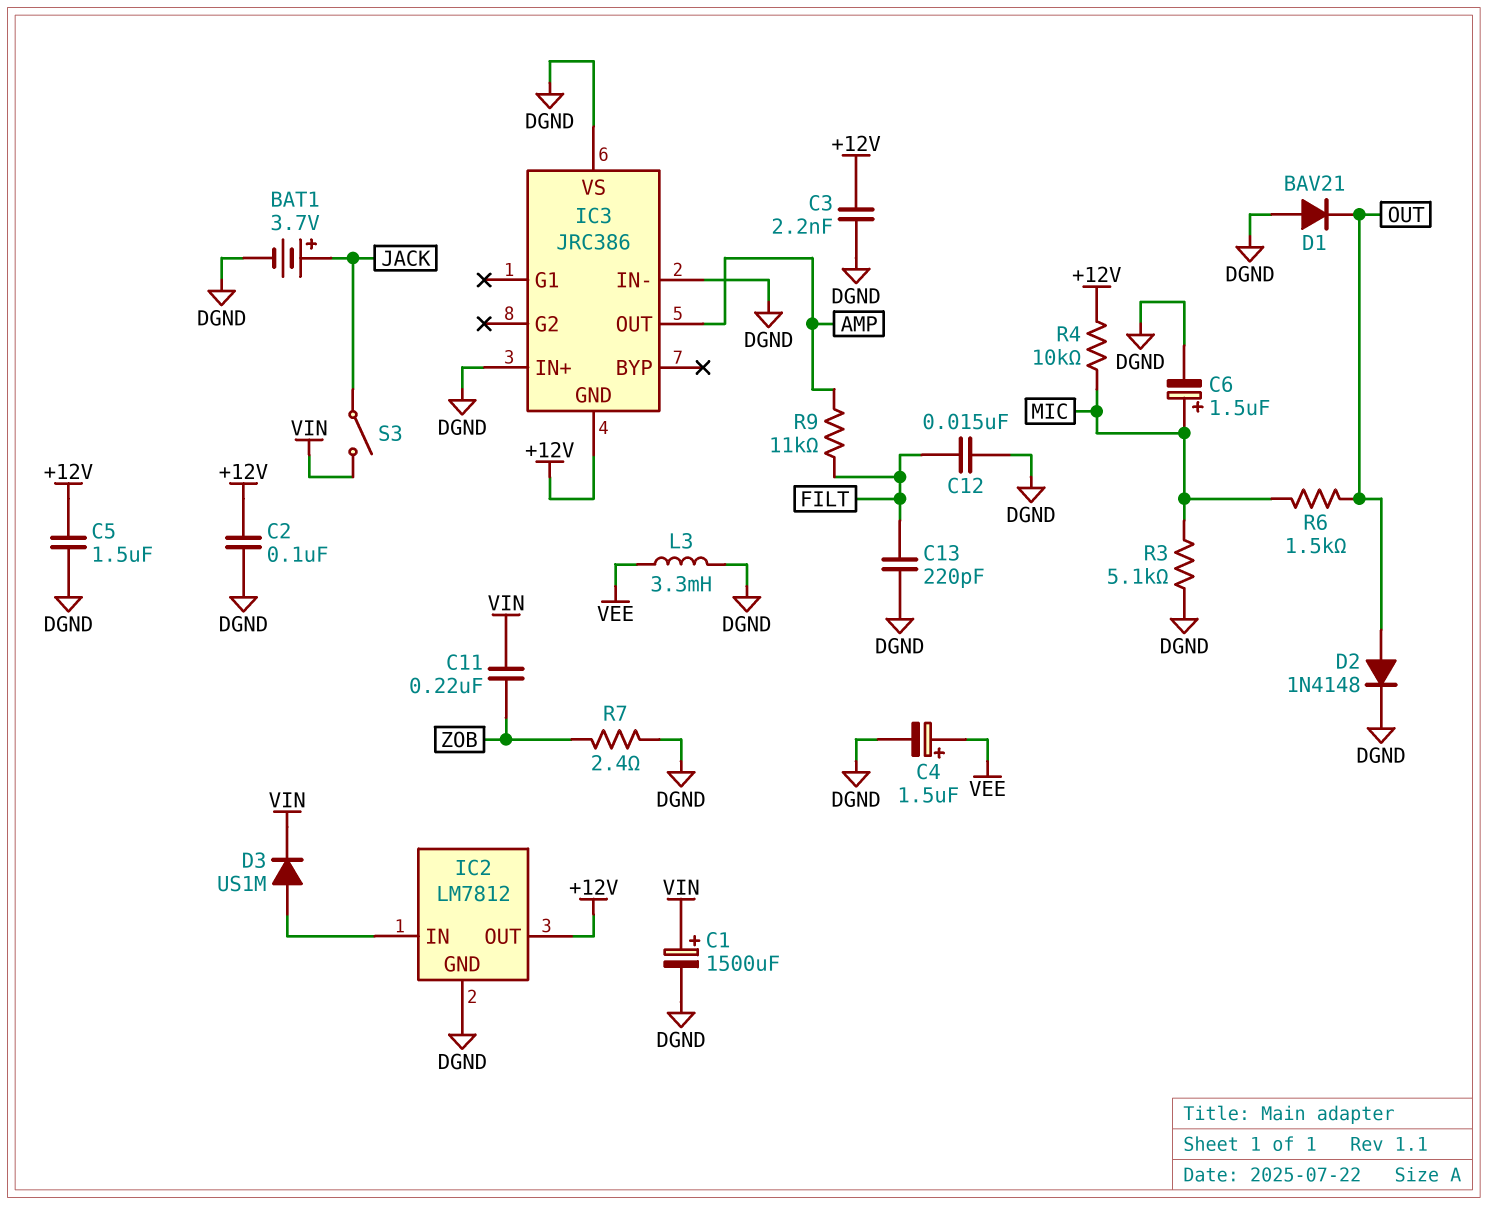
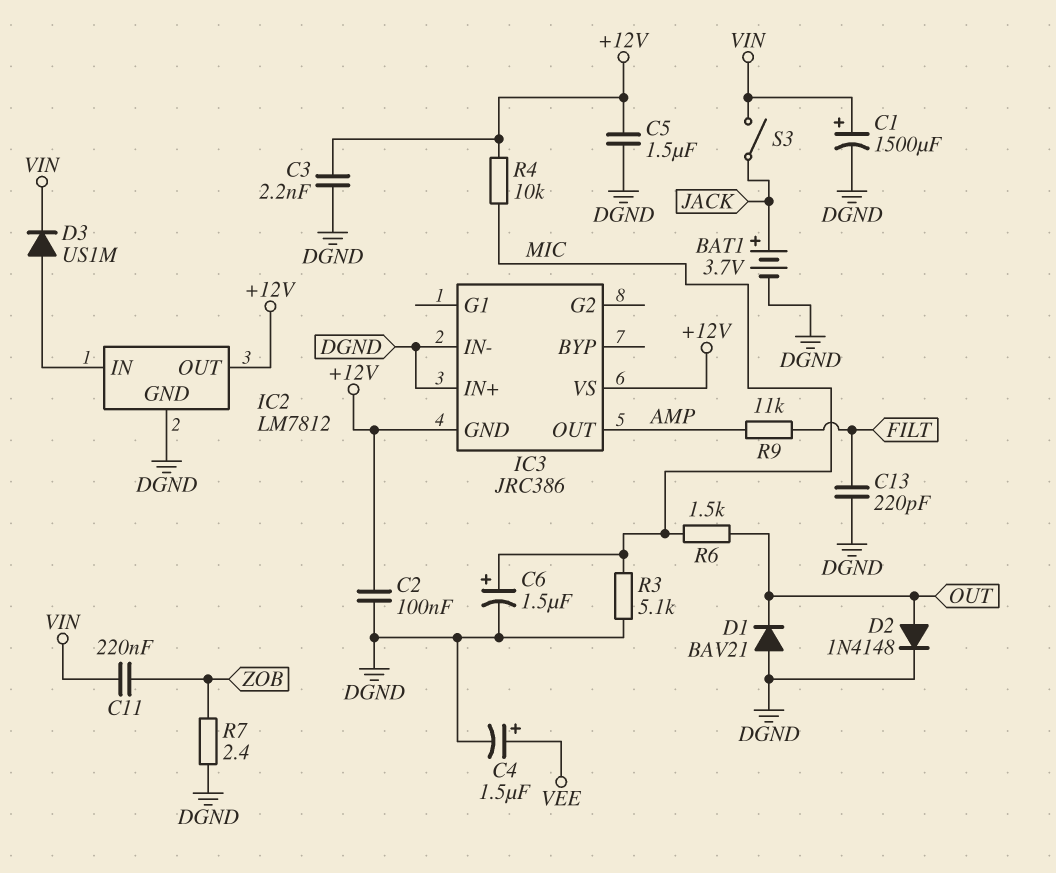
C12: 15nF (DGND, FILT) -> none
IC3 pin VS: DGND -> +12V
L3: 3.3mH (DGND, VEE) -> none

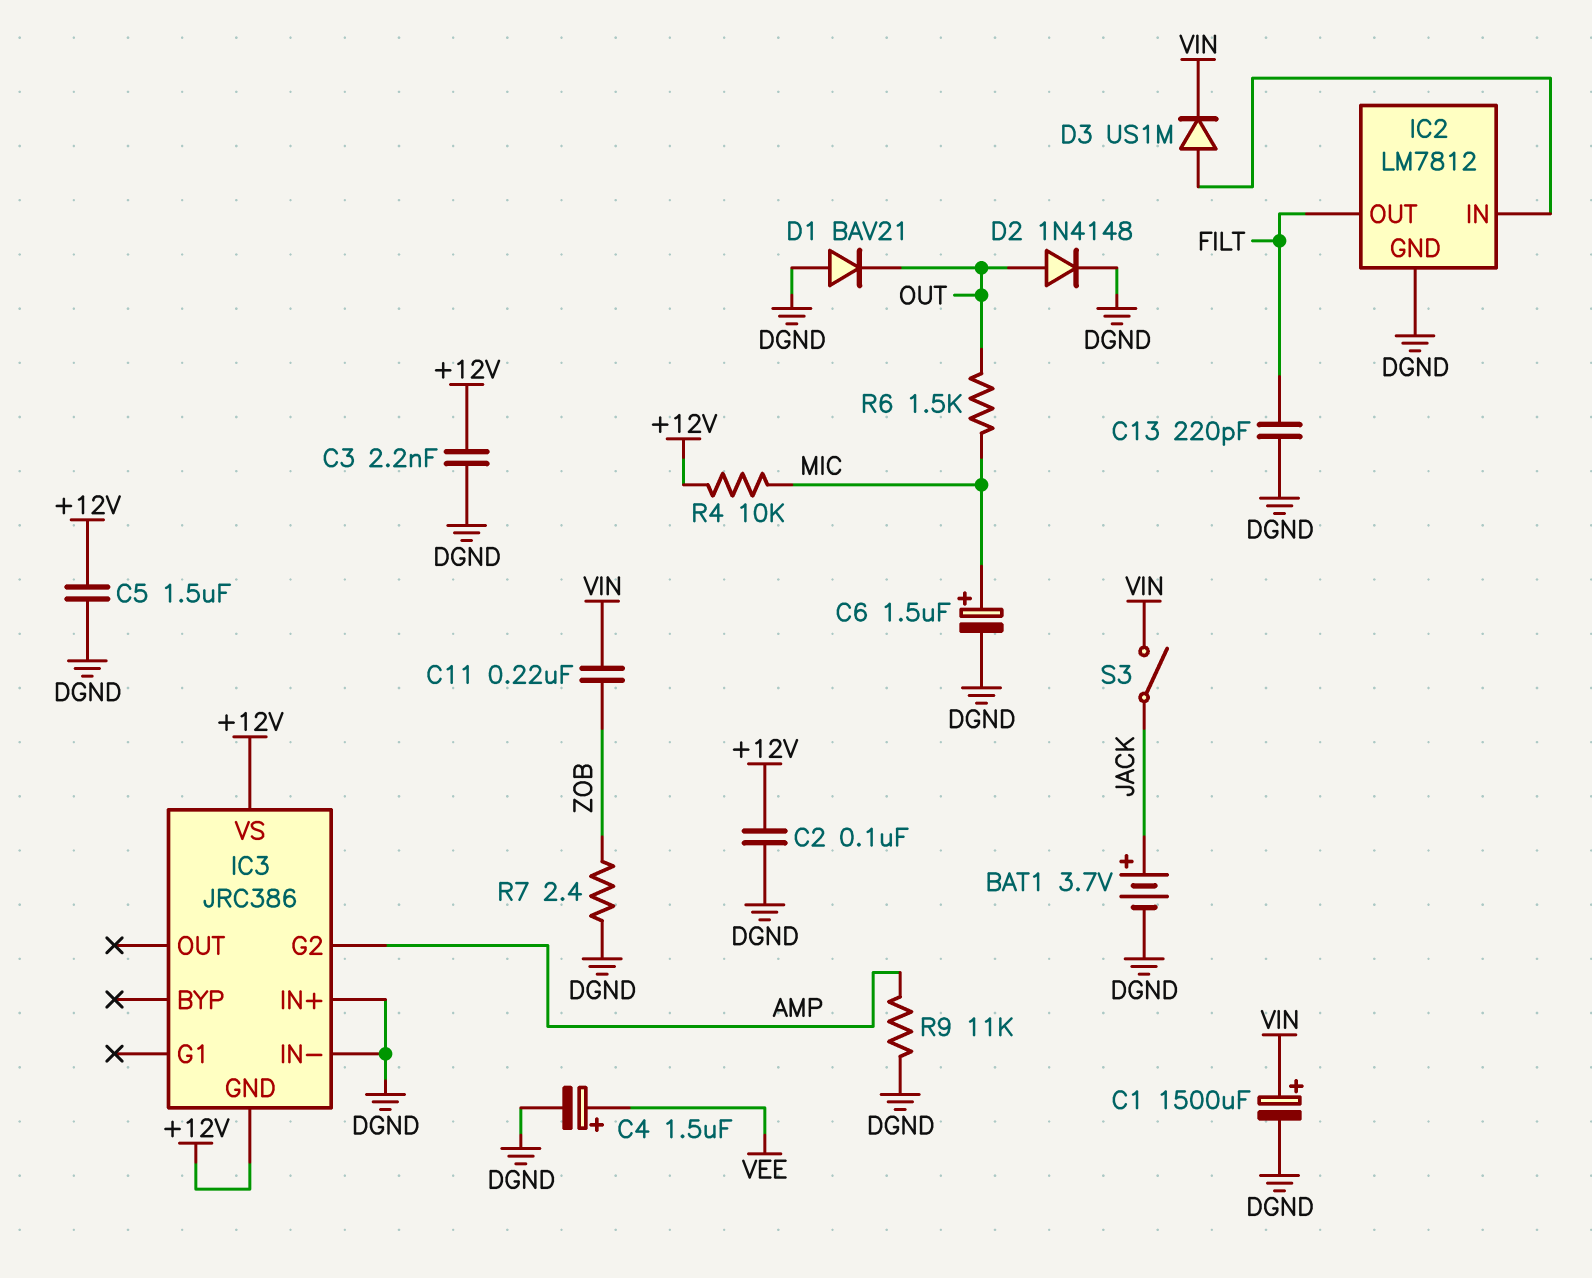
IC2 pin OUT: +12V -> FILT
IC3 pin G2: none -> AMP
IC3 pin OUT: AMP -> none
R3: 5.1k (DGND, MIC) -> none
R9: 11k (AMP, FILT) -> 11k (AMP, DGND)

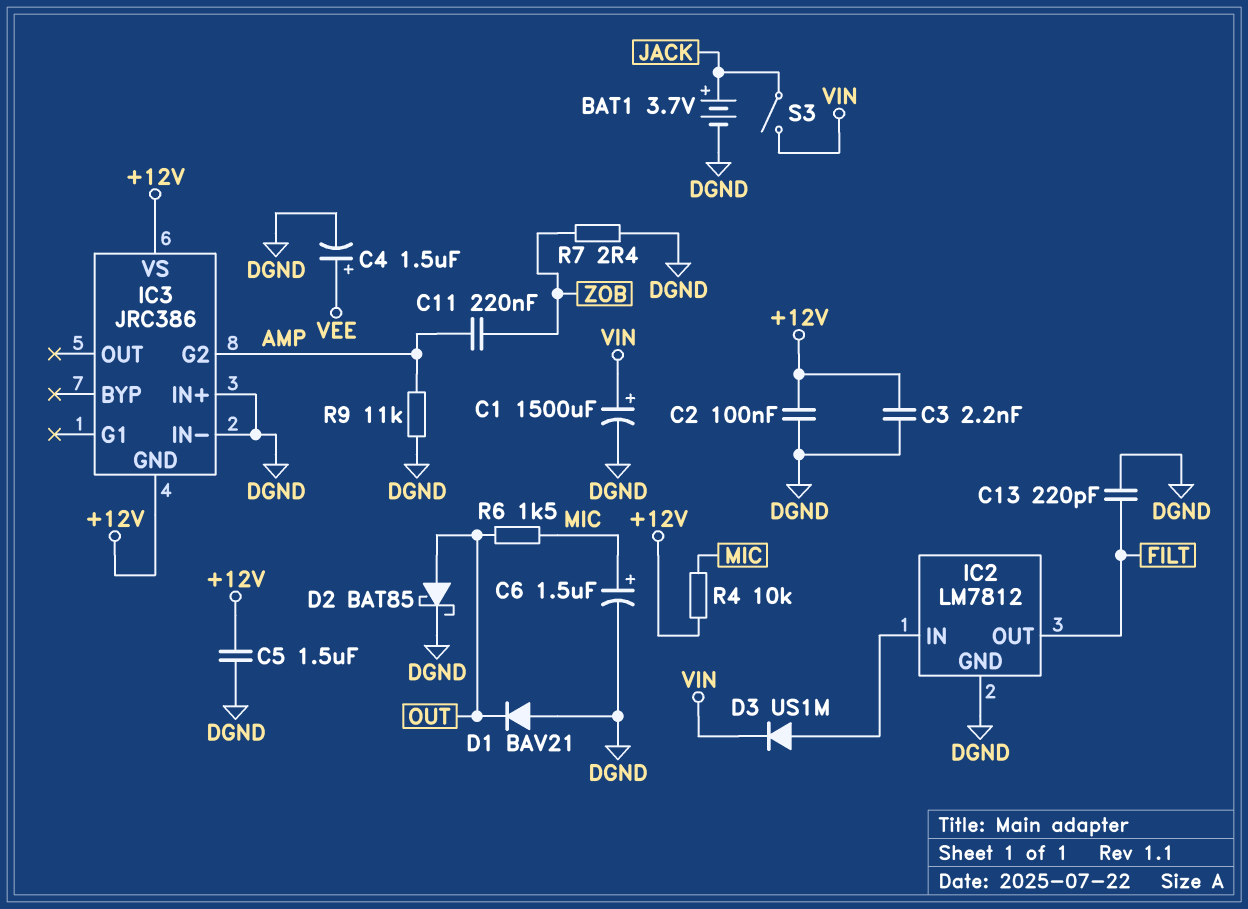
C11: 220nF (VIN, ZOB) -> 220nF (AMP, ZOB)
D2: diode 1N4148 (A OUT, K DGND) -> schottky BAT85 (A OUT, K DGND)

